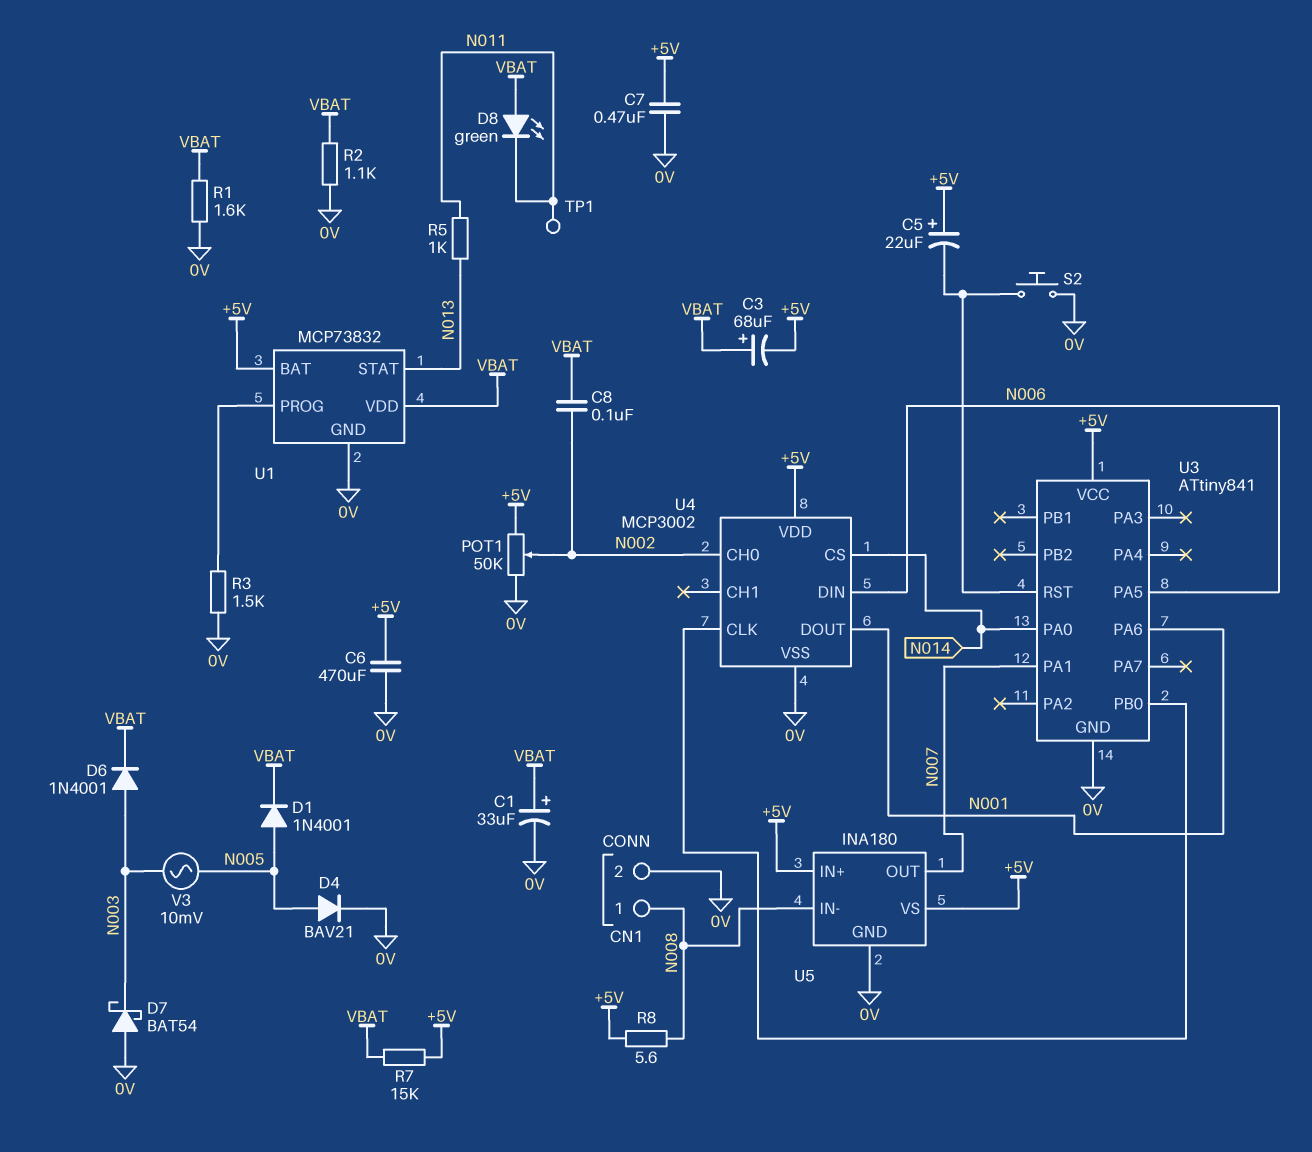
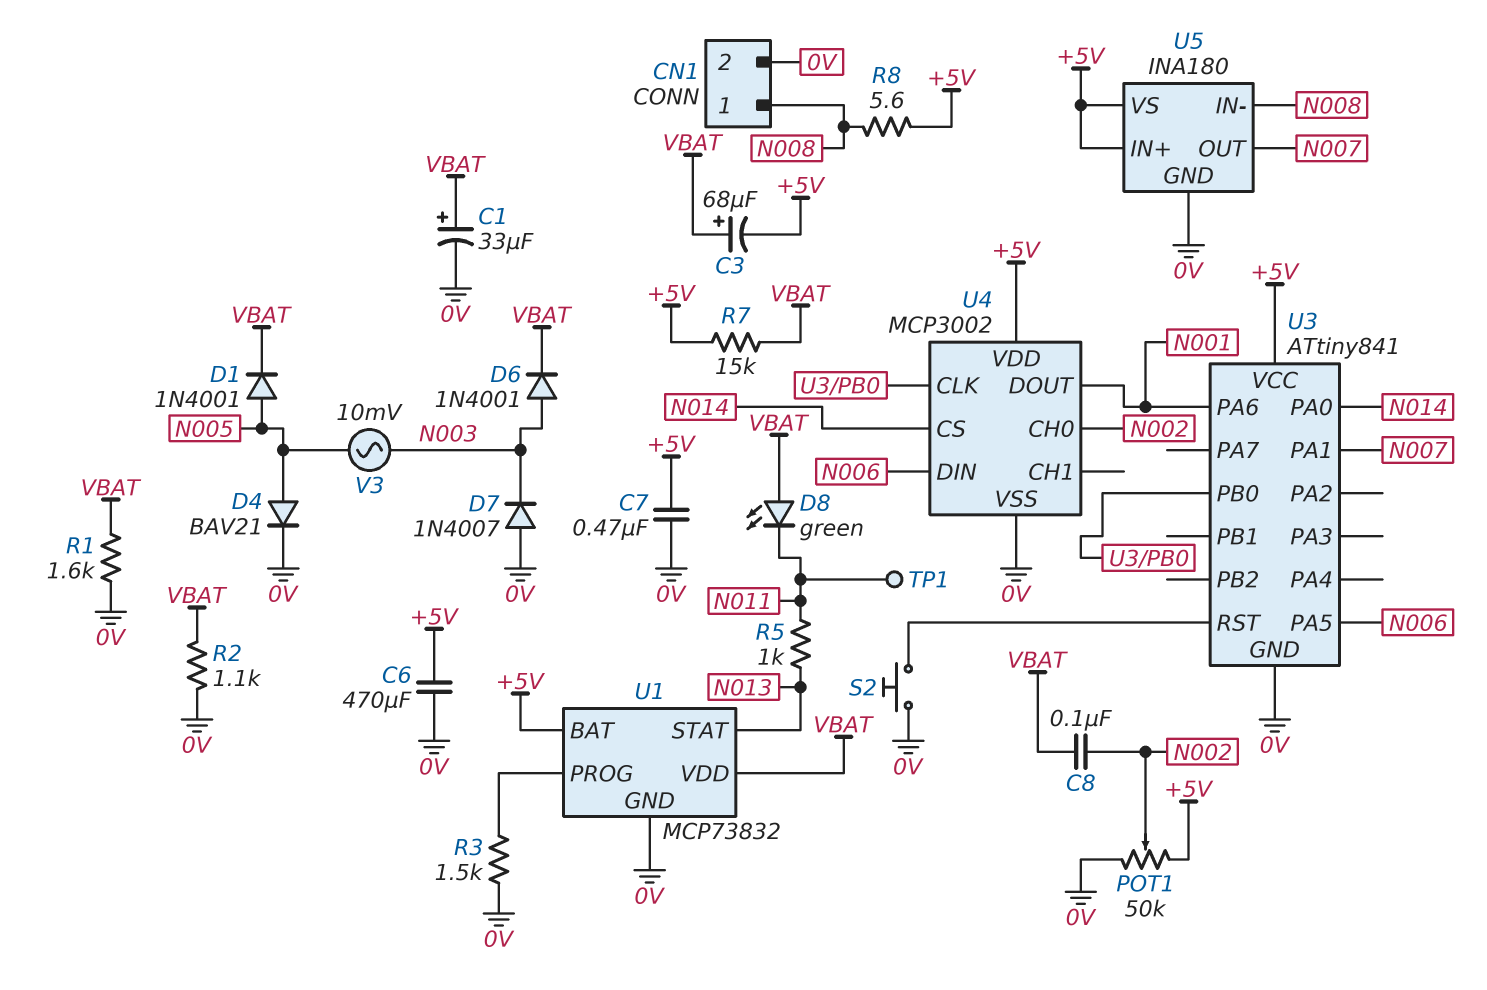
C5: 22uF (plus +5V, minus U3/RST) -> none
D7: schottky BAT54 (A 0V, K N003) -> diode 1N4007 (A 0V, K N003)

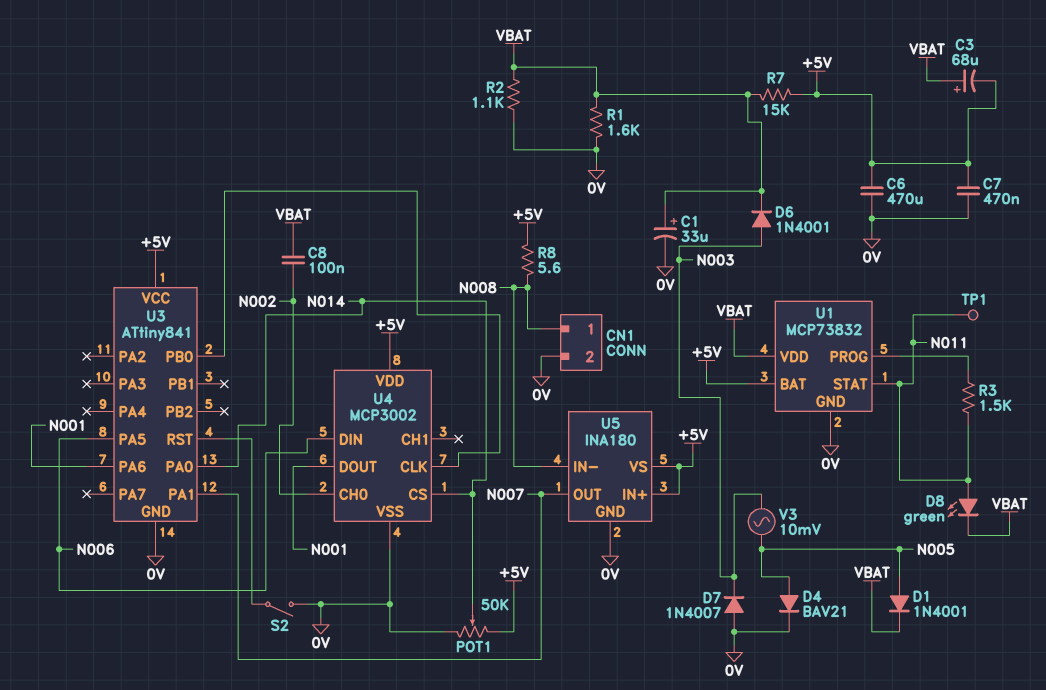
D8: LED green (A VBAT, K N011) -> LED green (A N011, K VBAT)
POT1: 50k (+5V, 0V, wiper N002) -> 50k (+5V, 0V, wiper N014)
R3: 1.5k (0V, U1/PROG) -> 1.5k (N011, U1/PROG)
R5: 1k (N011, N013) -> none
S2: button (0V, U3/RST) -> switch (0V, U3/RST)
U1 pin STAT: N013 -> N011

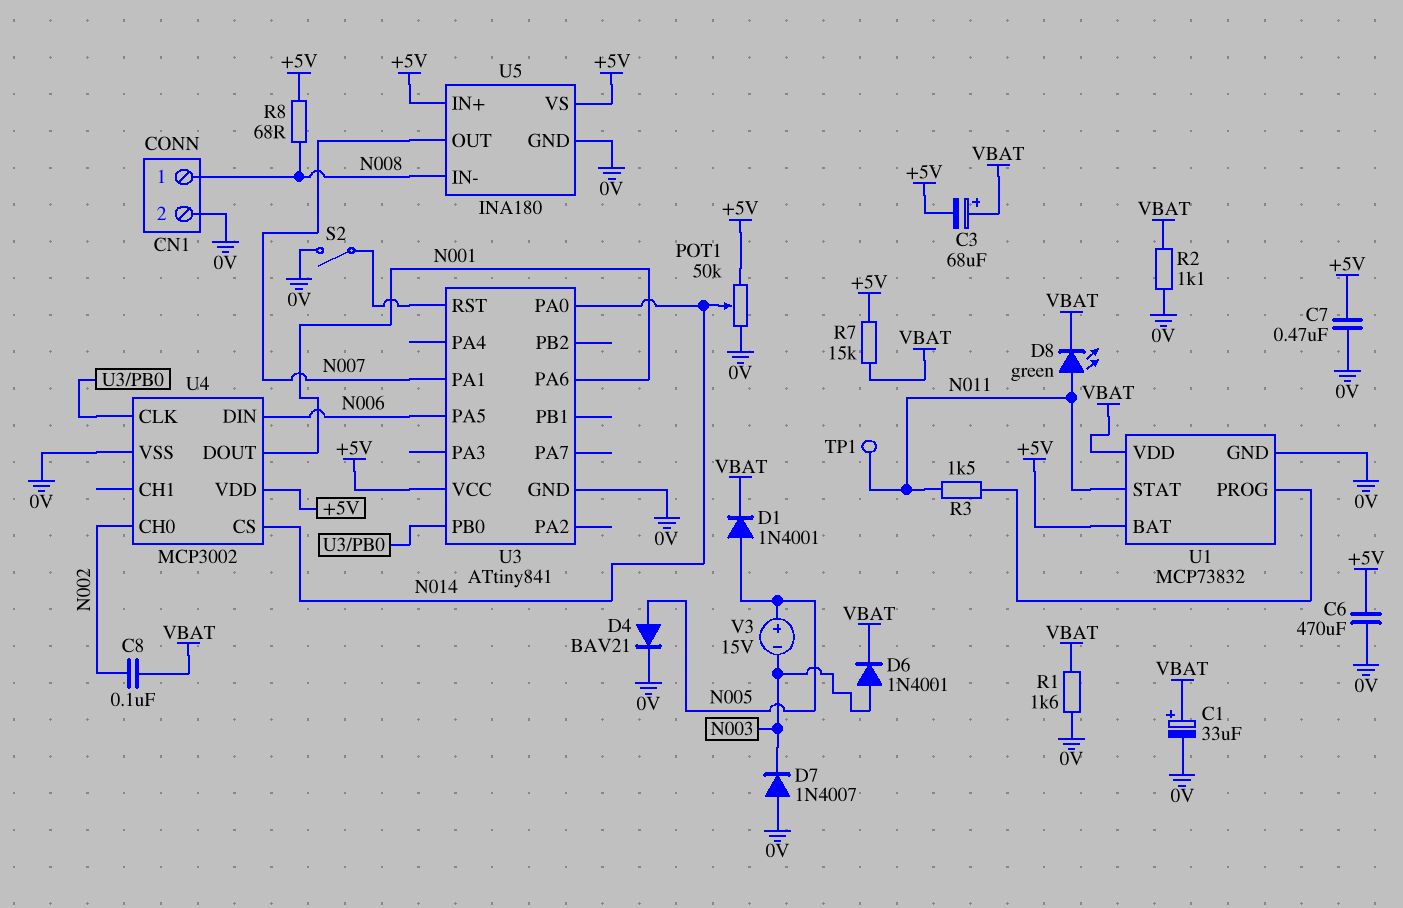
R8: 5.6 (+5V, N008) -> 68 (+5V, N008)
V3: AC 10mV (N003, N005) -> 15V (plus N005, minus N003)

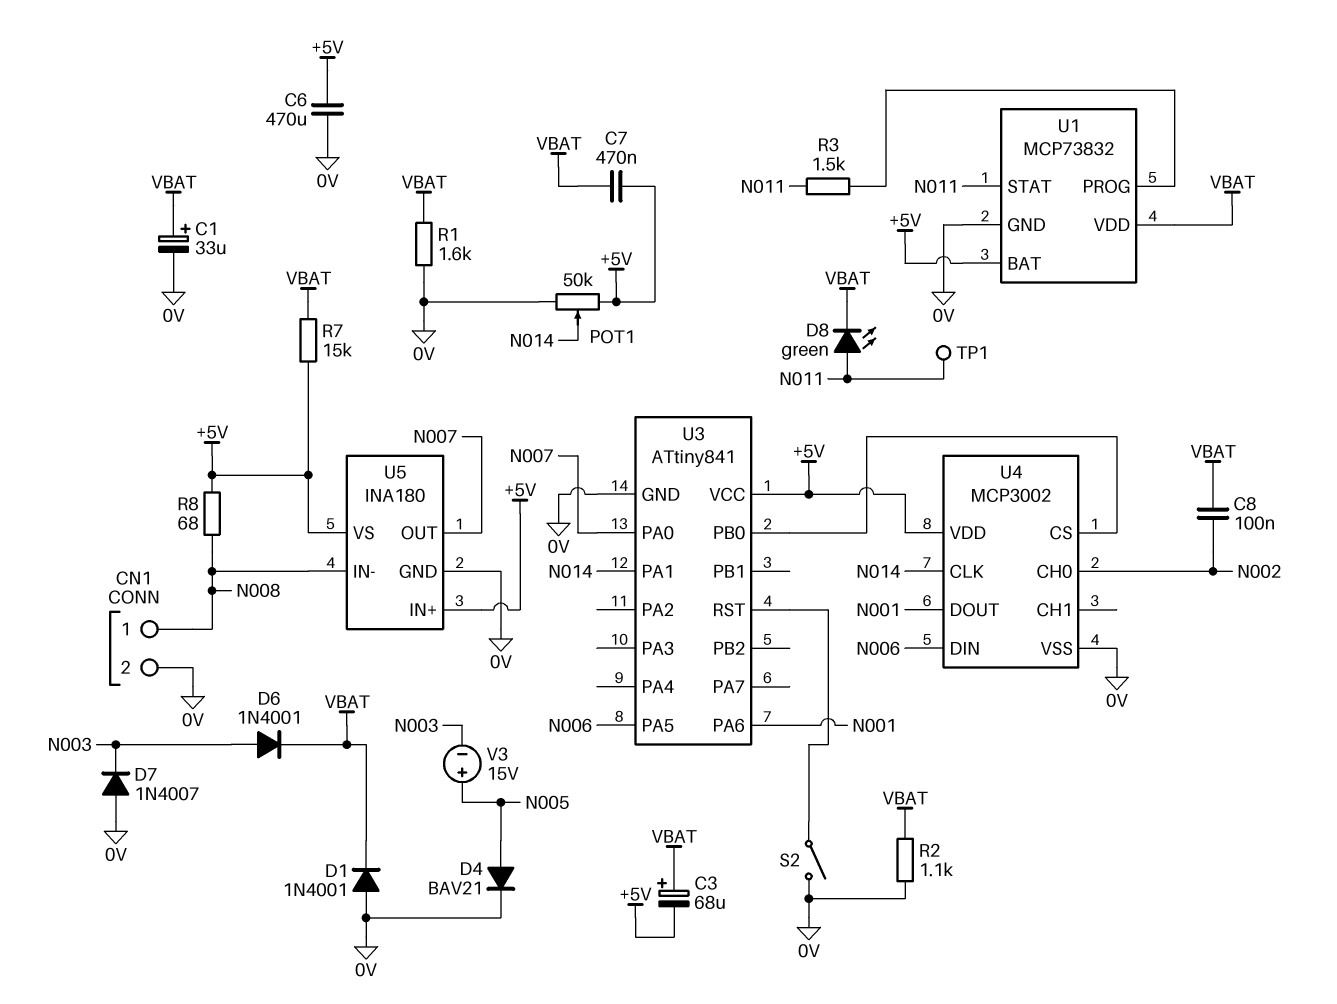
C7: 470nF (+5V, 0V) -> 470nF (+5V, VBAT)
D1: diode 1N4001 (A N005, K VBAT) -> diode 1N4001 (A 0V, K VBAT)
U3 pin PA0: N014 -> N007
U3 pin PA1: N007 -> N014
U4 pin CLK: U3/PB0 -> N014
U4 pin CS: N014 -> U3/PB0

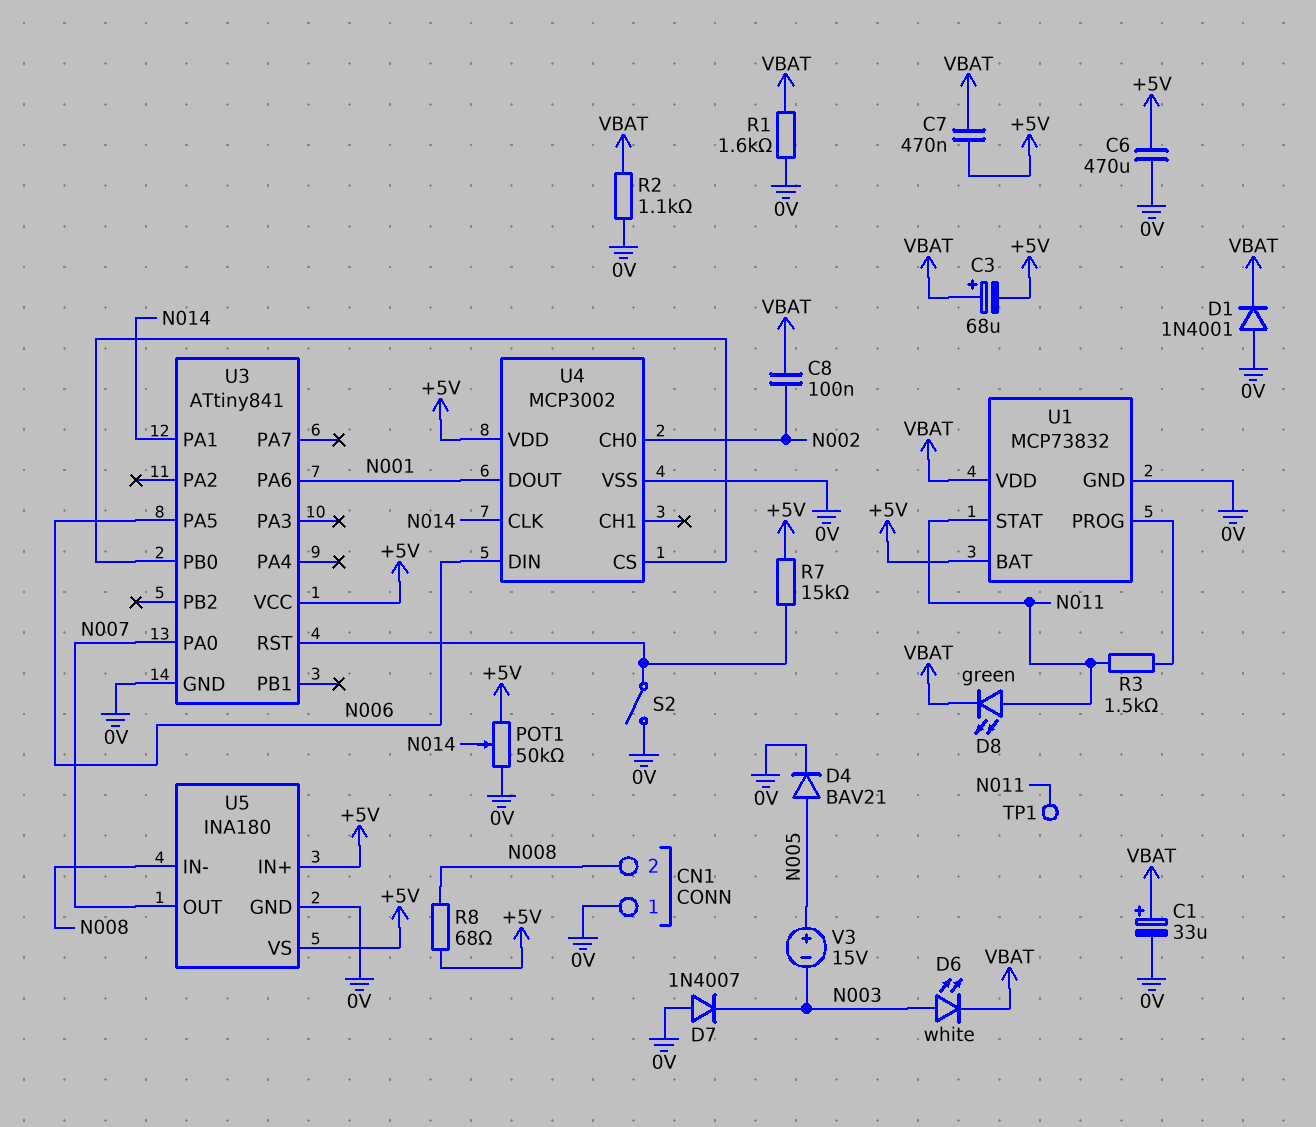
CN1 pin 1: N008 -> 0V
CN1 pin 2: 0V -> N008
D6: diode 1N4001 (A N003, K VBAT) -> LED white (A N003, K VBAT)
R7: 15k (+5V, VBAT) -> 15k (+5V, U3/RST)

